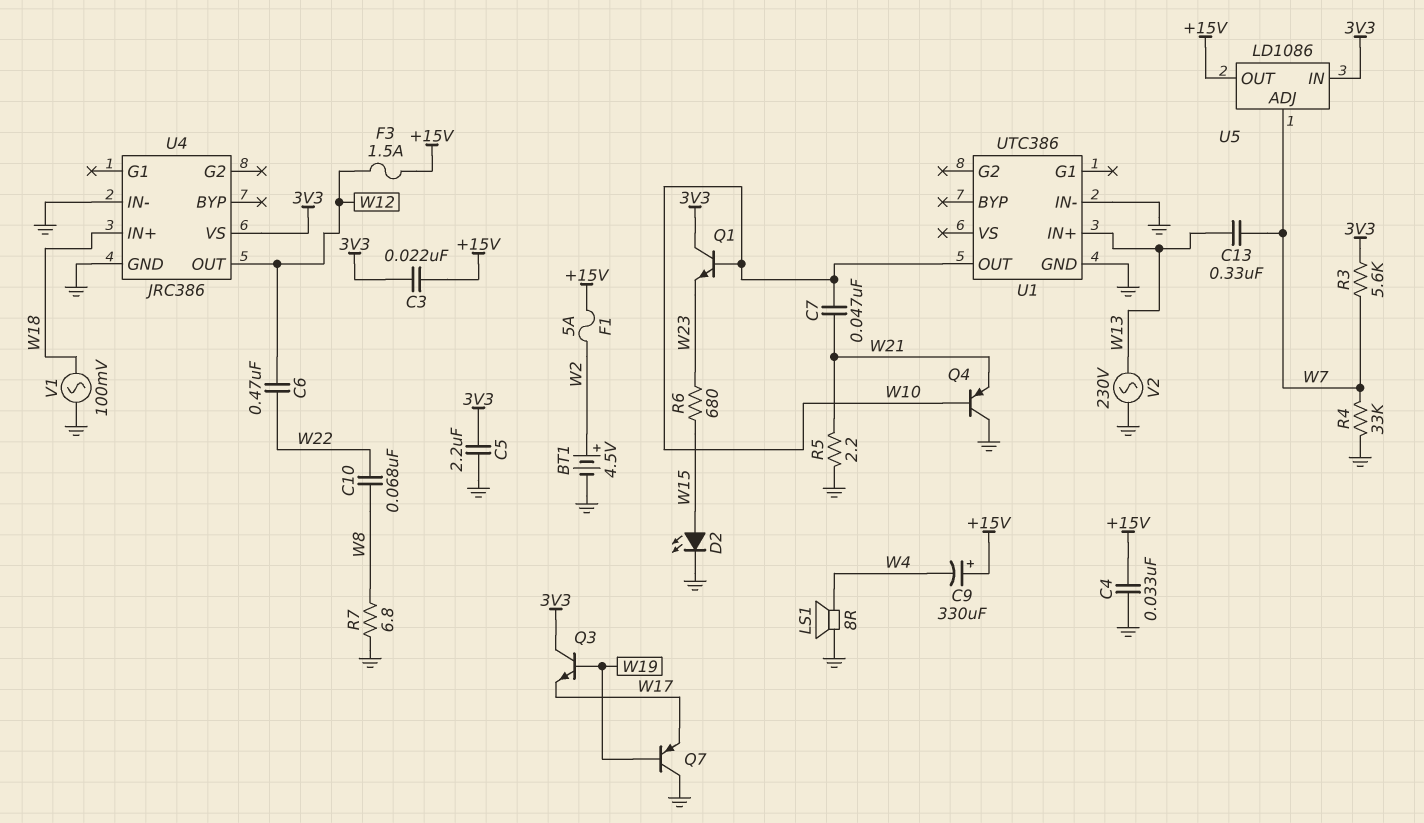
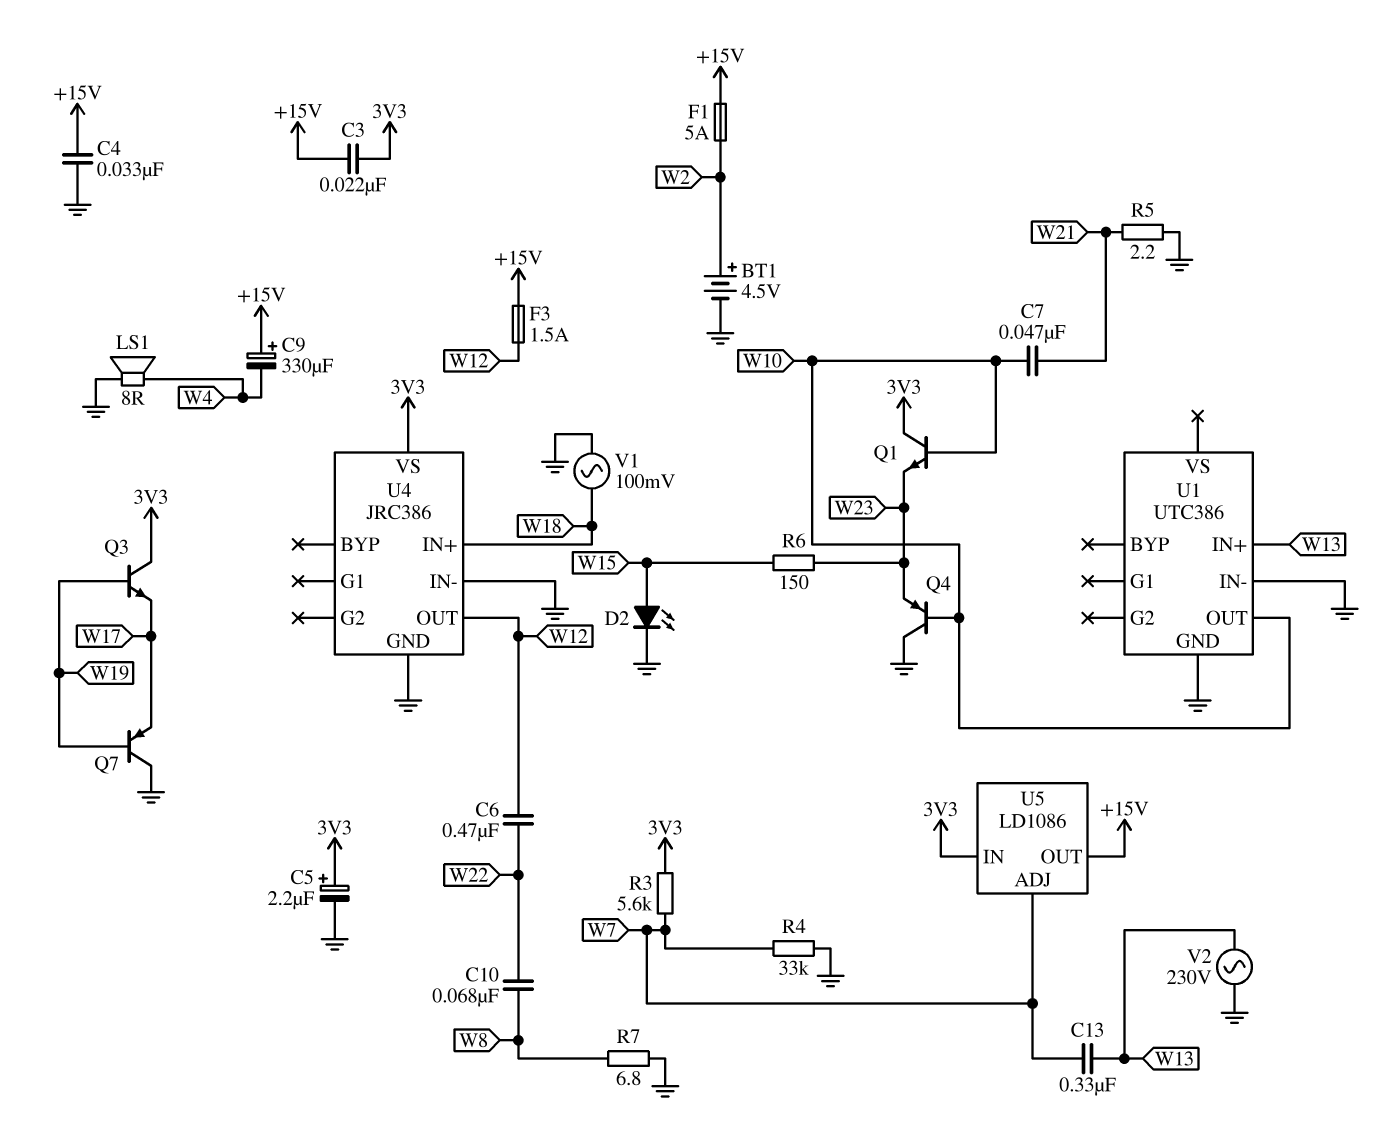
C5: 2.2uF (3V3, GND) -> 2.2uF (plus 3V3, minus GND)
Q4: PNP (B W10, C GND, E W21) -> PNP (B W10, C GND, E W23)
R6: 680 (W15, W23) -> 150 (W15, W23)

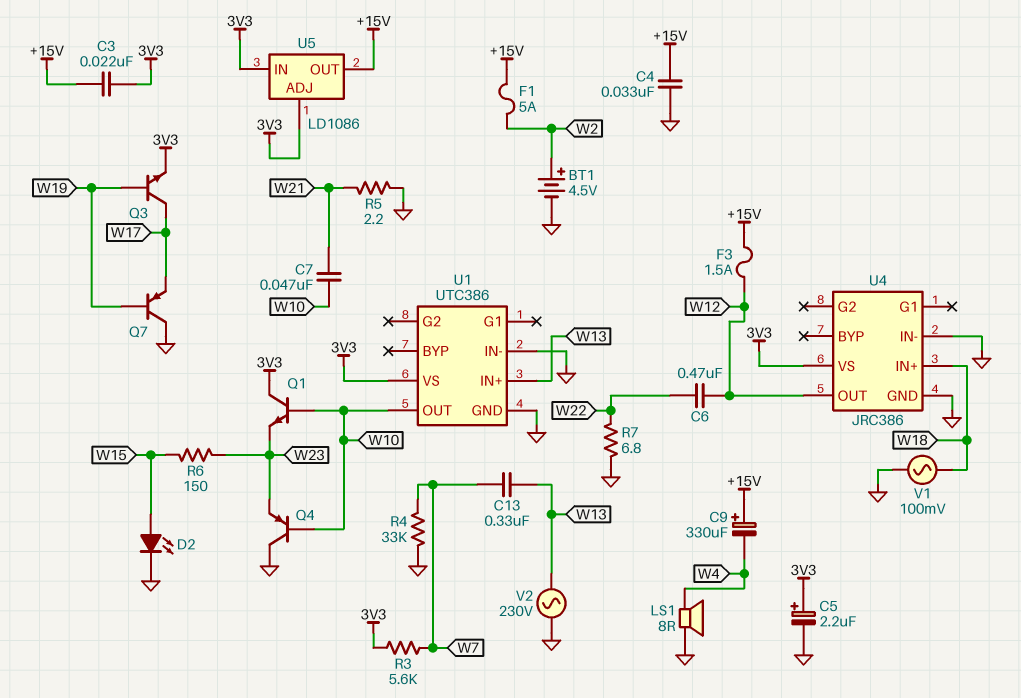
C10: 68nF (W8, W22) -> none
Q3: NPN (B W19, C 3V3, E W17) -> NPN (B W19, C W17, E 3V3)
R7: 6.8 (GND, W8) -> 6.8 (GND, W22)
U1 pin VS: none -> 3V3
U5 pin ADJ: W7 -> 3V3

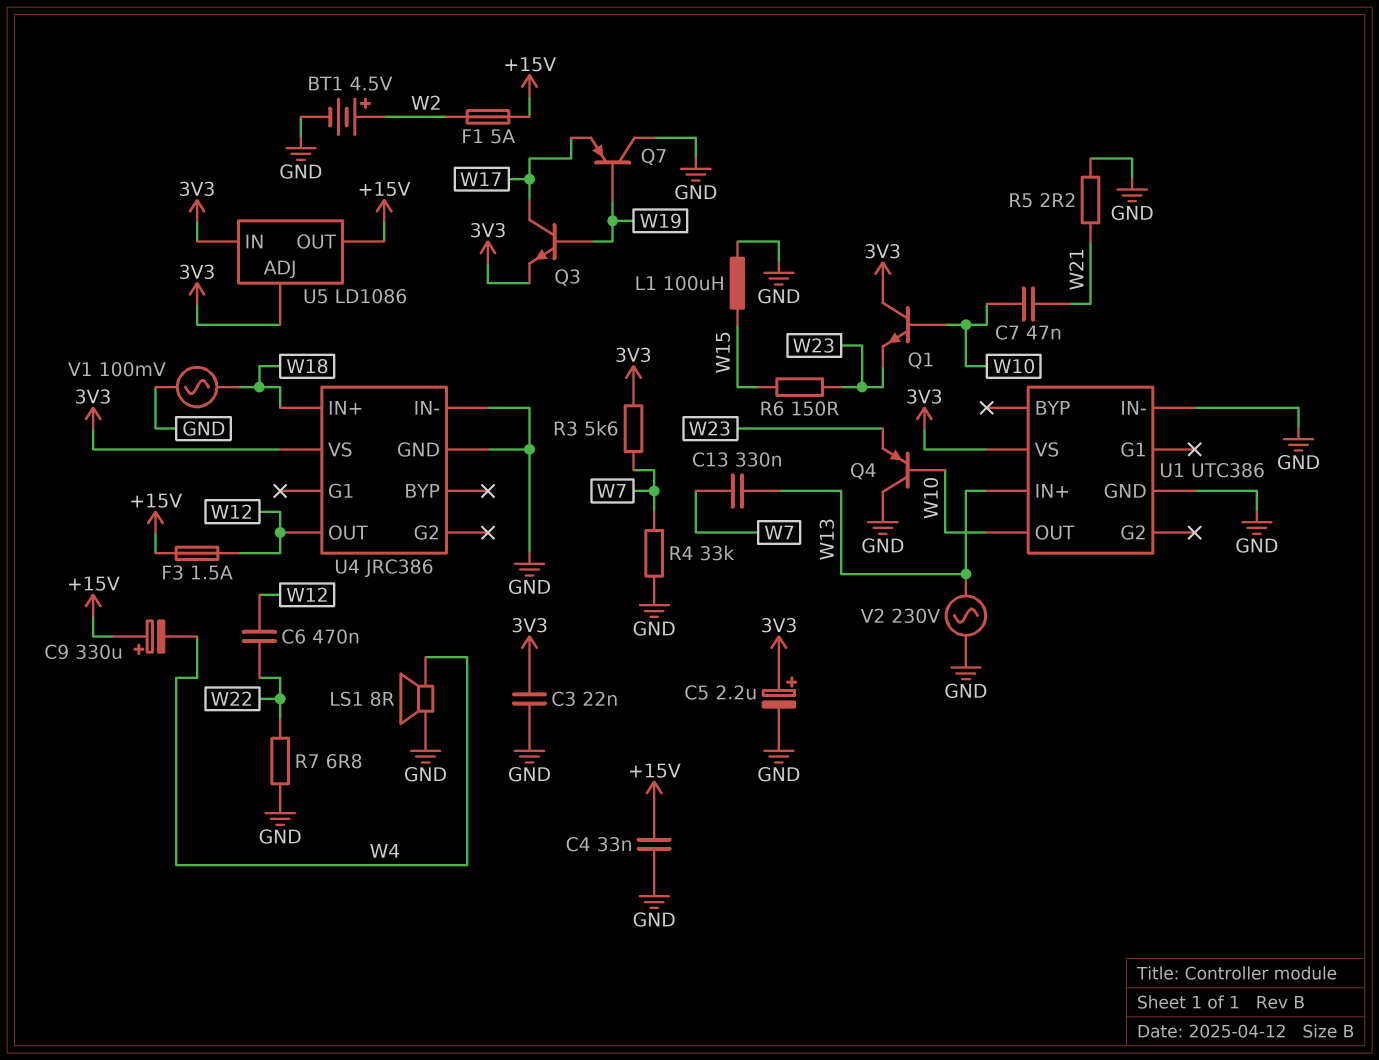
C3: 22nF (+15V, 3V3) -> 22nF (3V3, GND)
D2: LED (A W15, K GND) -> none
L1: none -> 100uH (GND, W15)

